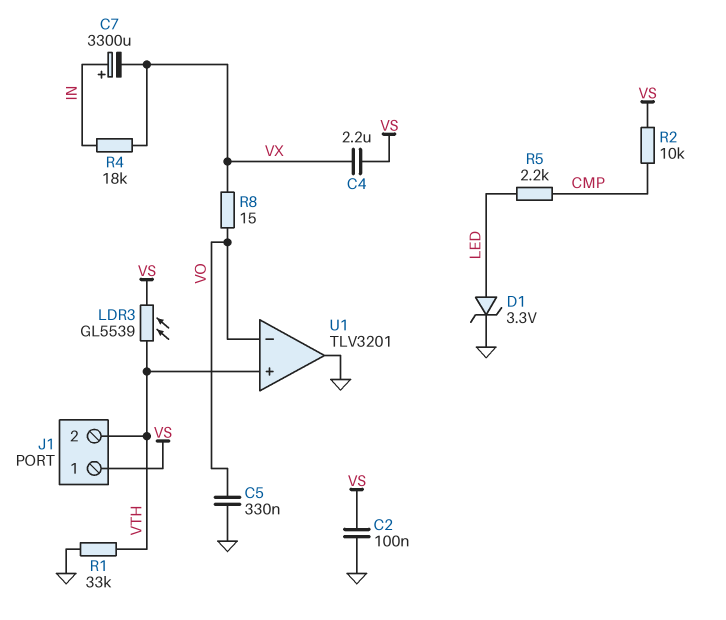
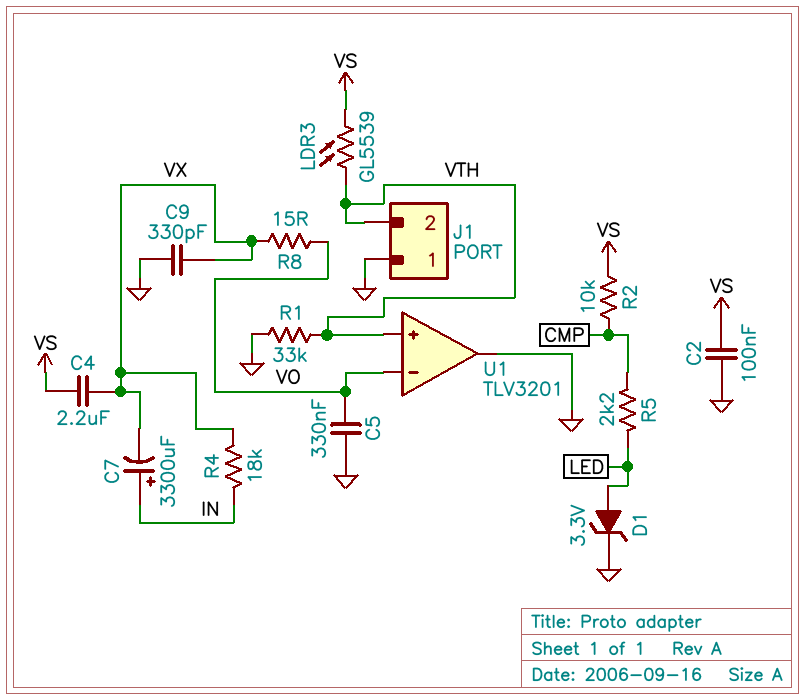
C9: none -> 330pF (GND, VX)
J1 pin 1: VS -> GND

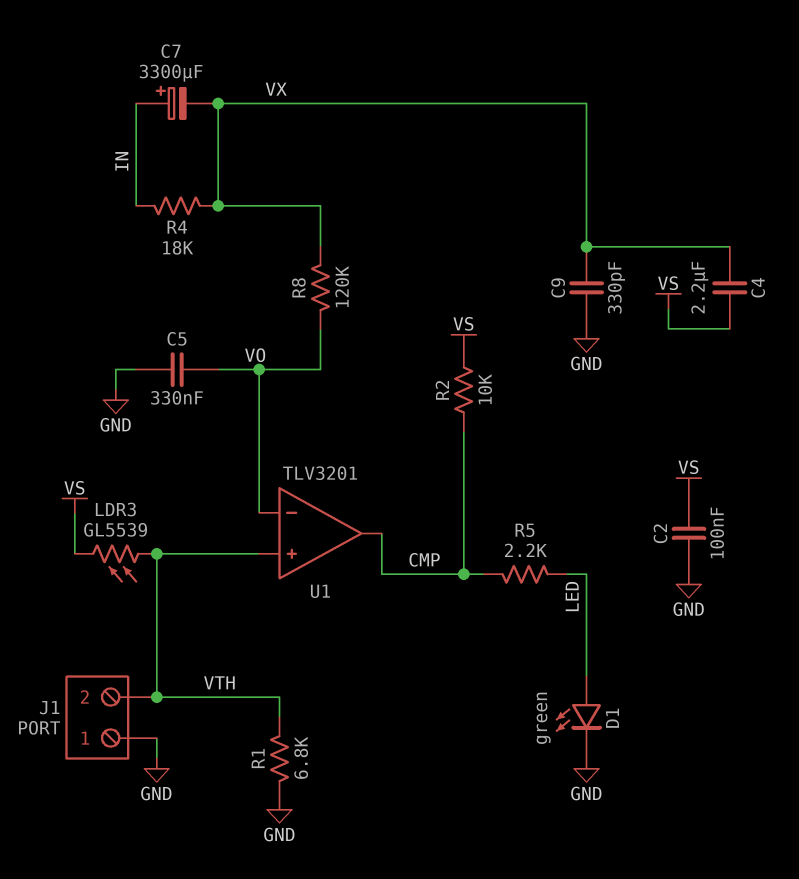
D1: zener 3.3V (A LED, K GND) -> LED green (A LED, K GND)
R1: 33k (GND, VTH) -> 6.8k (GND, VTH)
R8: 15 (VO, VX) -> 120k (VO, VX)
U1 pin out: GND -> CMP

